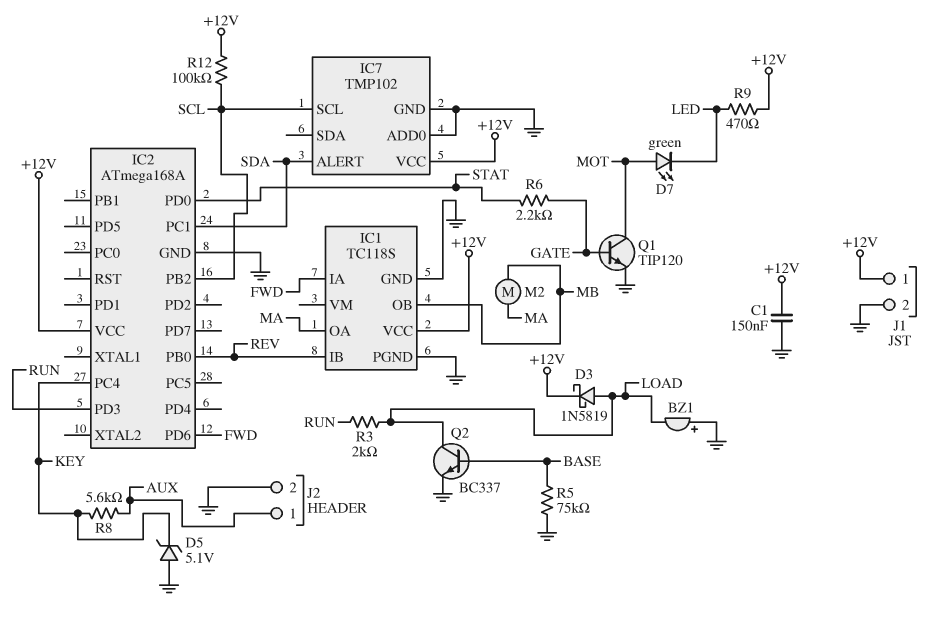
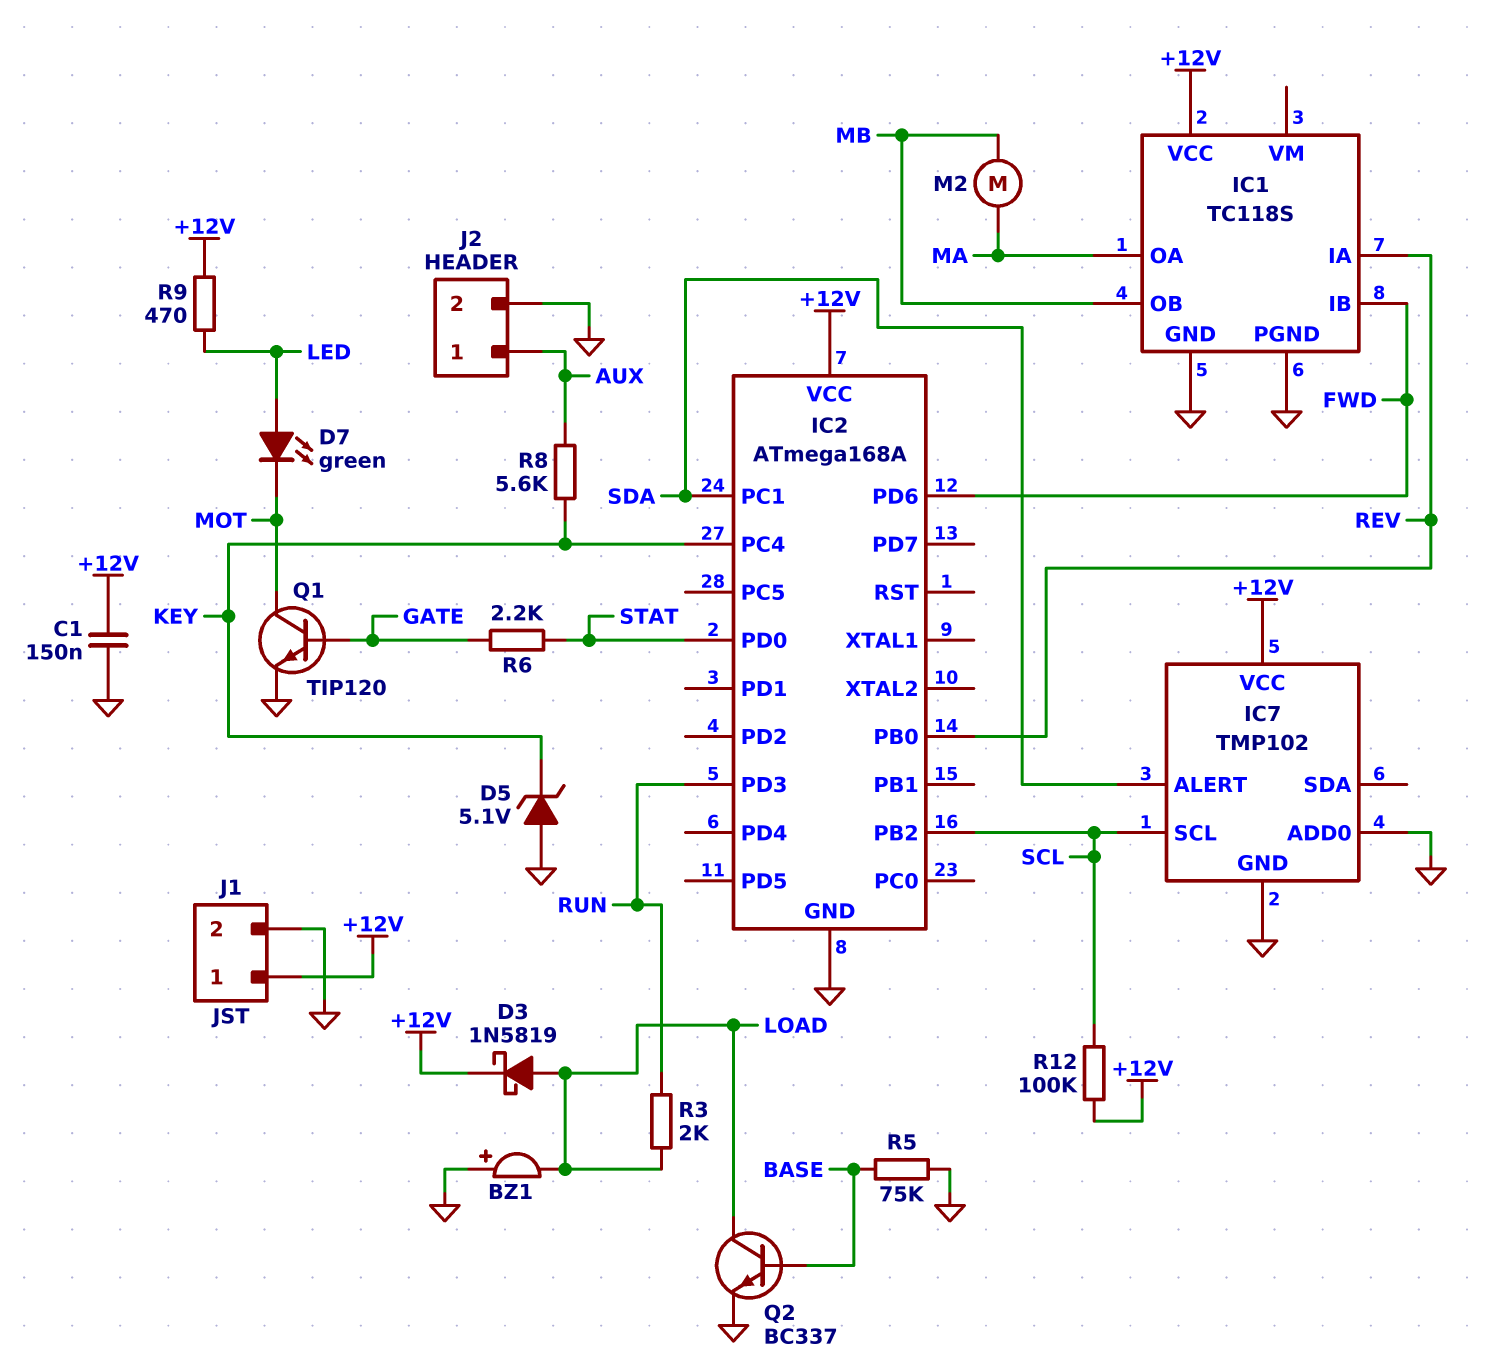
D7: LED green (A MOT, K LED) -> LED green (A LED, K MOT)
IC1 pin IA: FWD -> REV
IC1 pin IB: REV -> FWD

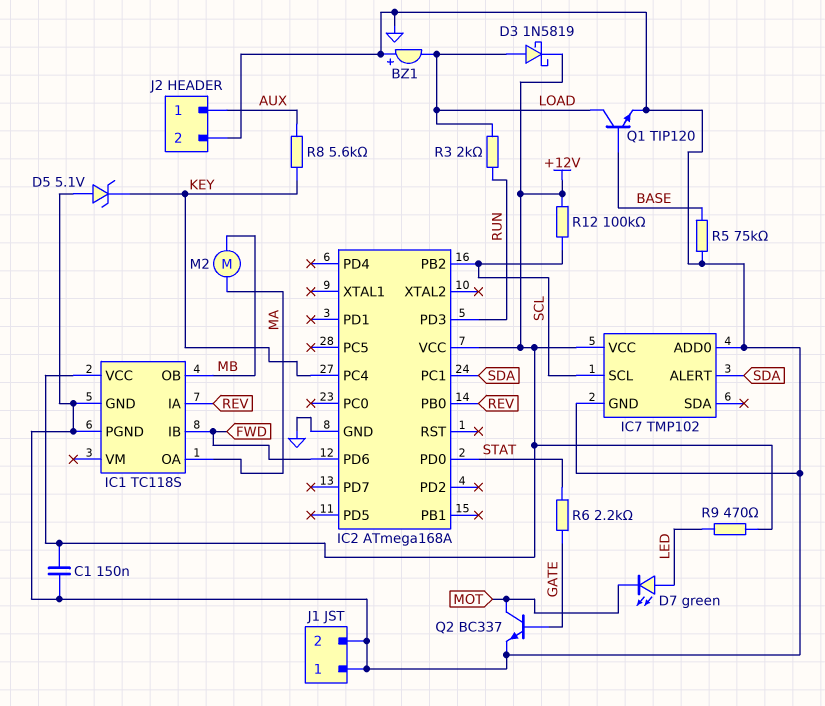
J1 pin 1: +12V -> GND
Q1: NPN TIP120 (B GATE, C MOT, E GND) -> NPN TIP120 (B BASE, C LOAD, E GND)
Q2: NPN BC337 (B BASE, C LOAD, E GND) -> NPN BC337 (B GATE, C MOT, E GND)

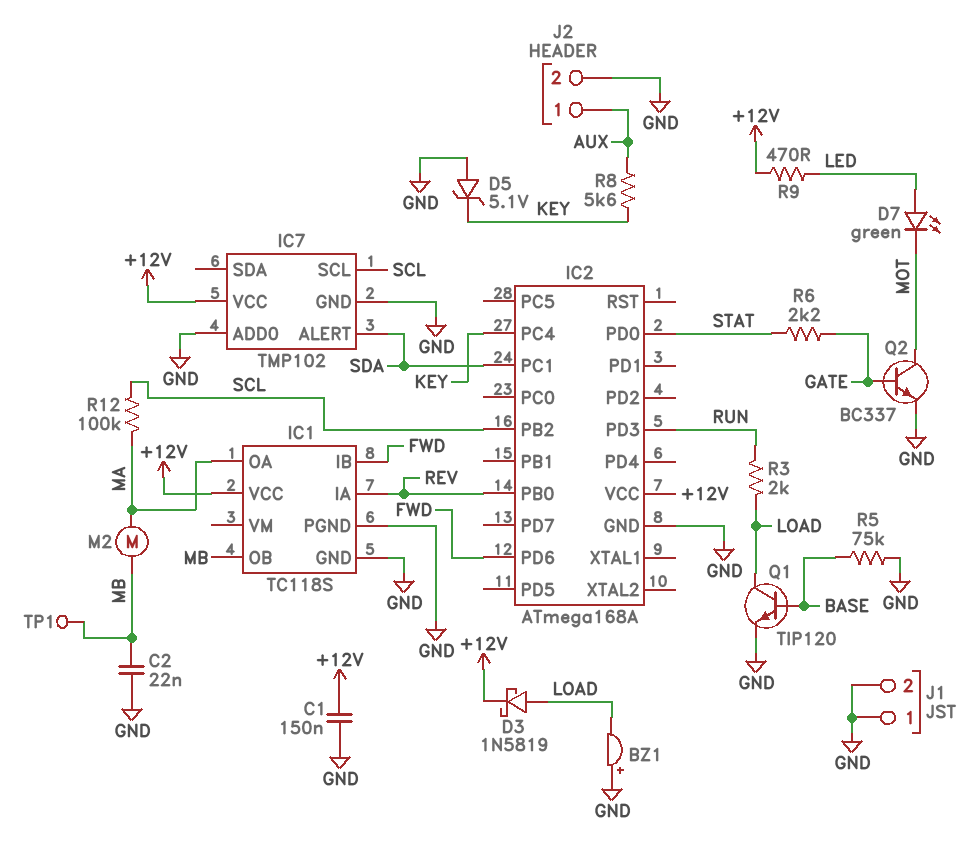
C2: none -> 22nF (GND, MB)
R12: 100k (+12V, SCL) -> 100k (MA, SCL)
TP1: none -> test point (MB)

